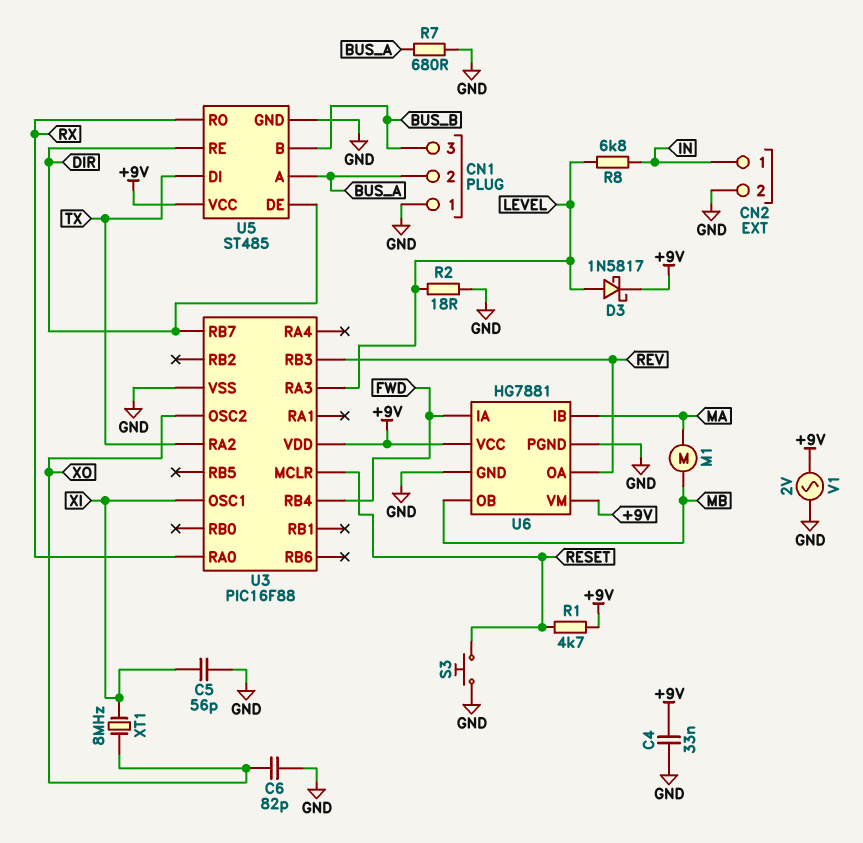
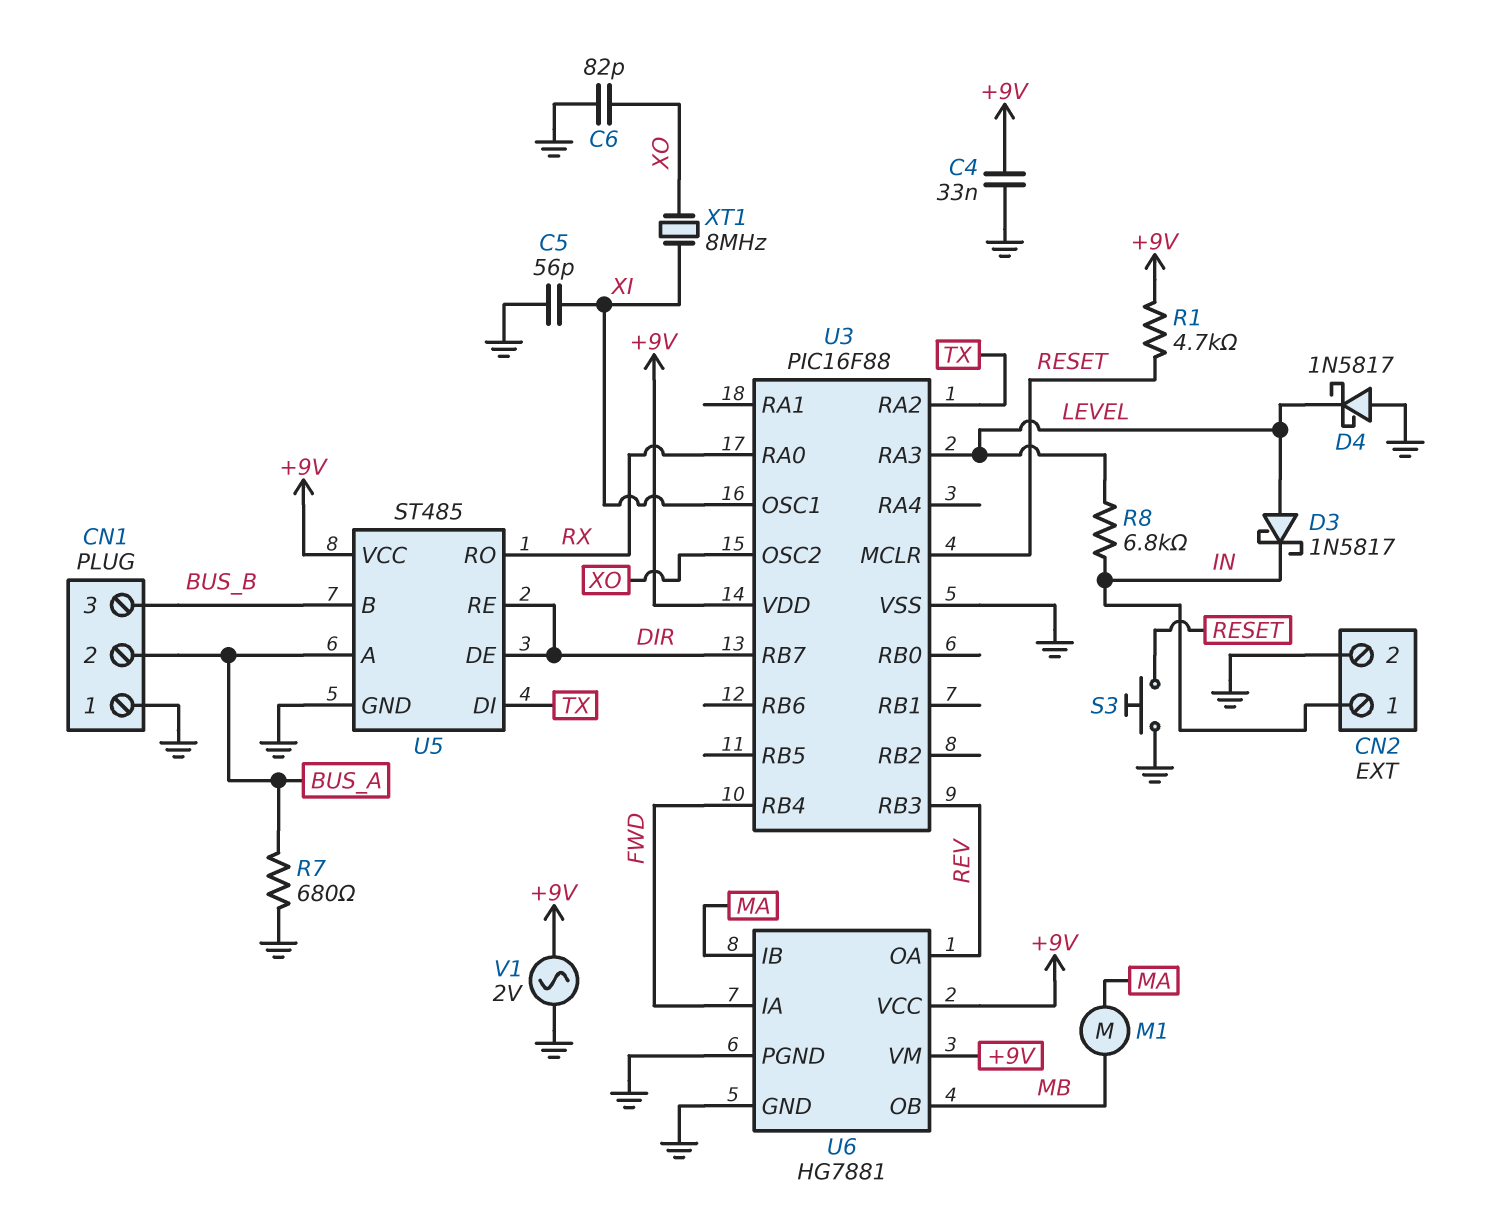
D3: schottky 1N5817 (A LEVEL, K +9V) -> schottky 1N5817 (A LEVEL, K IN)
D4: none -> schottky 1N5817 (A GND, K LEVEL)
R2: 18 (GND, LEVEL) -> none

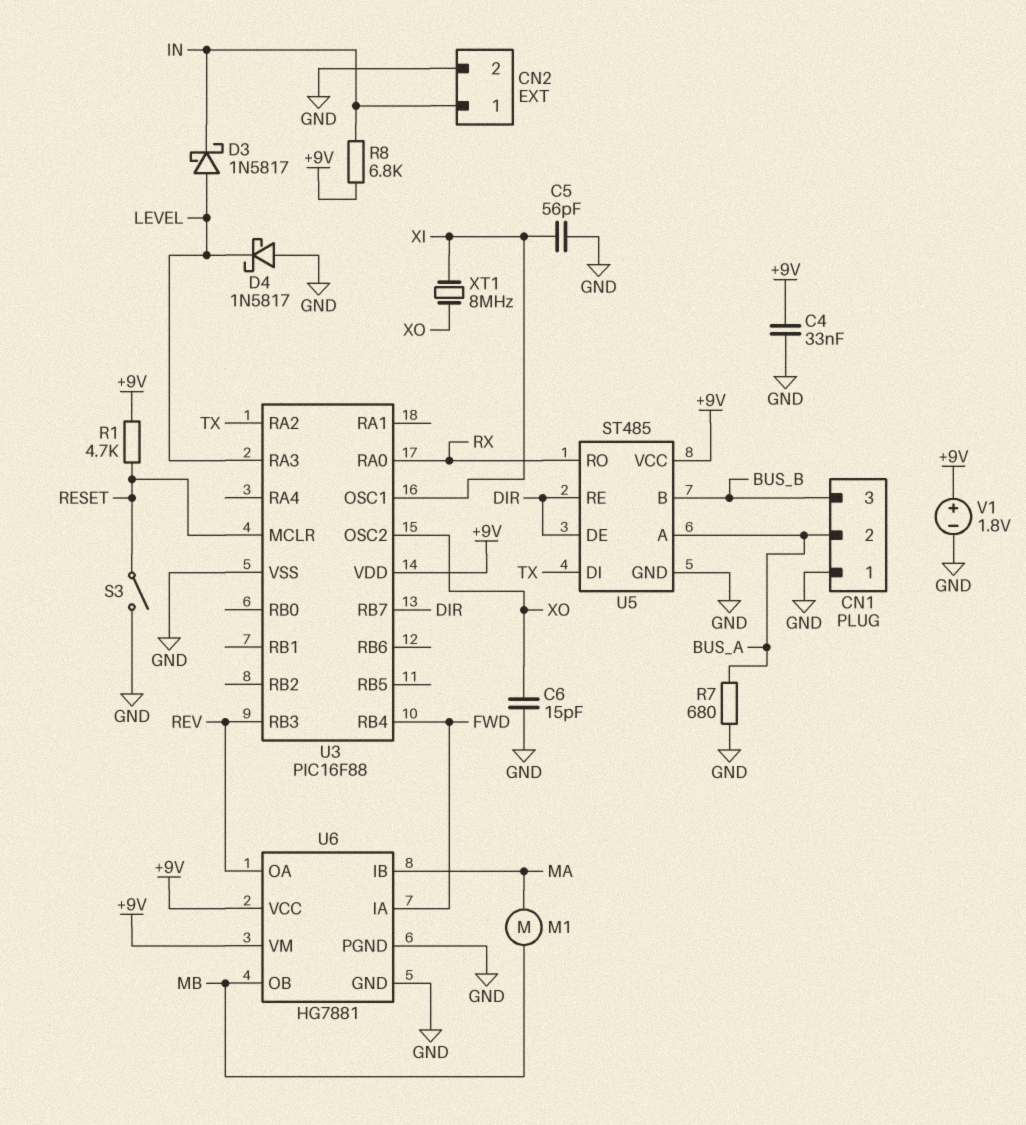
C6: 82pF (GND, XO) -> 15pF (GND, XO)
R8: 6.8k (IN, LEVEL) -> 6.8k (+9V, IN)
S3: button (GND, RESET) -> switch (GND, RESET)
V1: AC 2V (+9V, GND) -> 1.8V (plus +9V, minus GND)

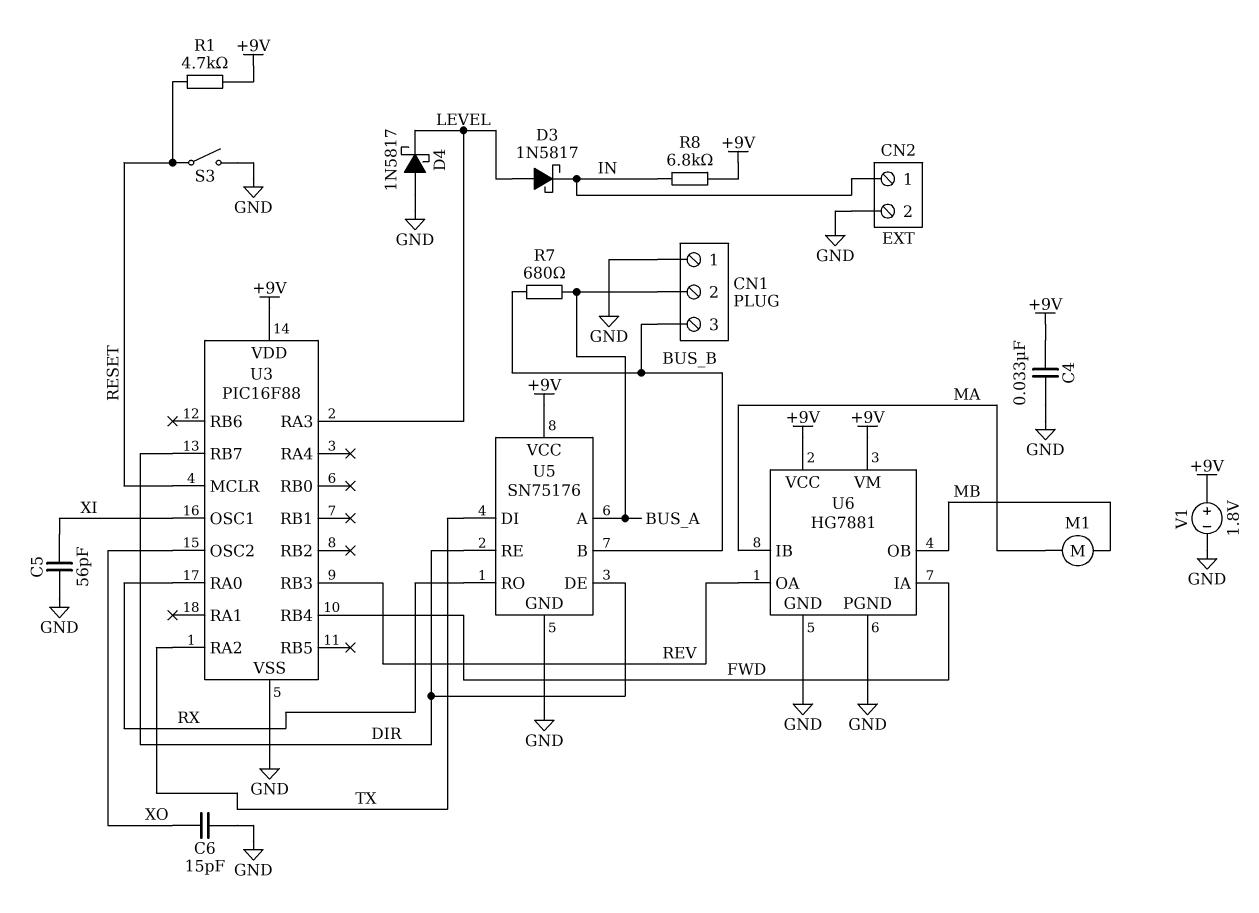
R7: 680 (BUS_A, GND) -> 680 (BUS_A, BUS_B)
U5: ST485 -> SN75176
XT1: 8MHz (XI, XO) -> none

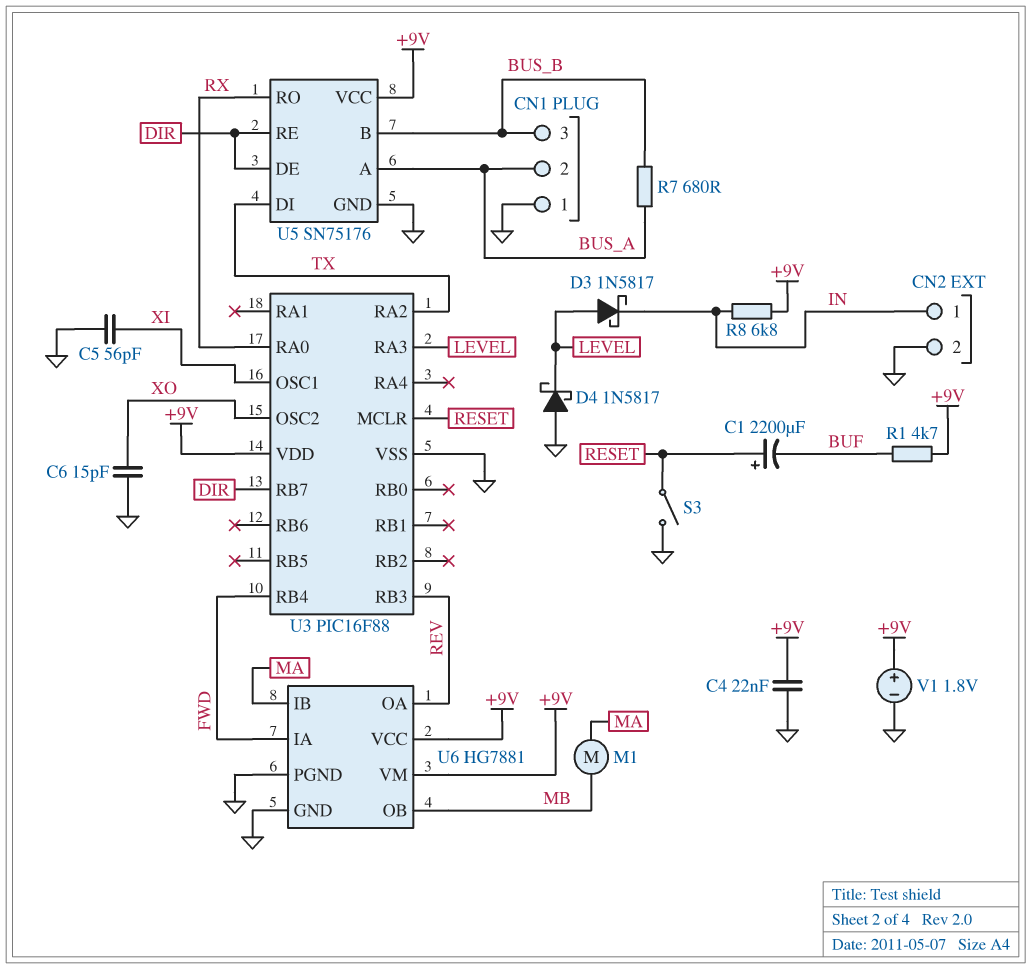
C1: none -> 2200uF (plus RESET, minus BUF)
C4: 33nF (+9V, GND) -> 22nF (+9V, GND)
R1: 4.7k (+9V, RESET) -> 4.7k (+9V, BUF)

